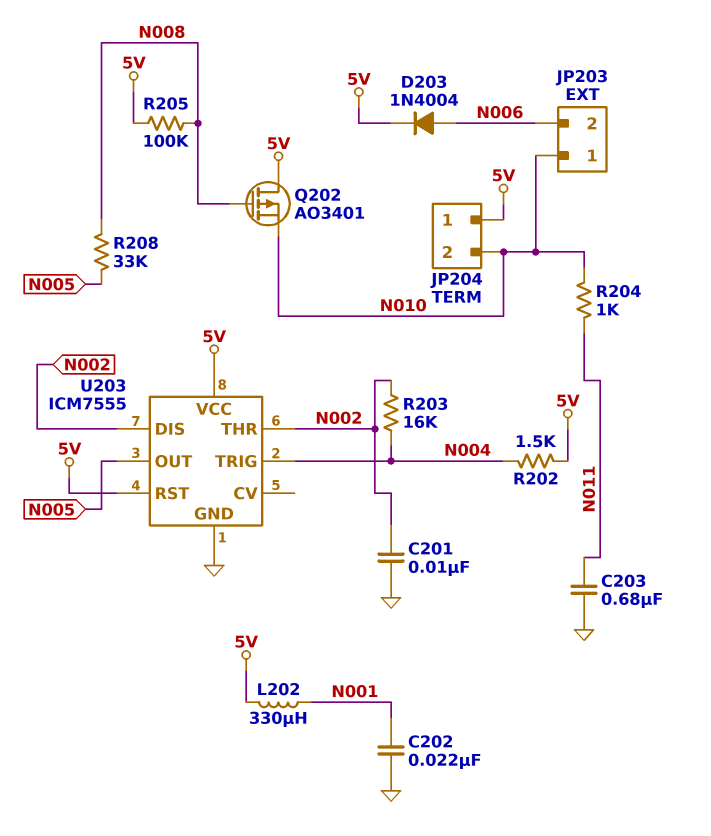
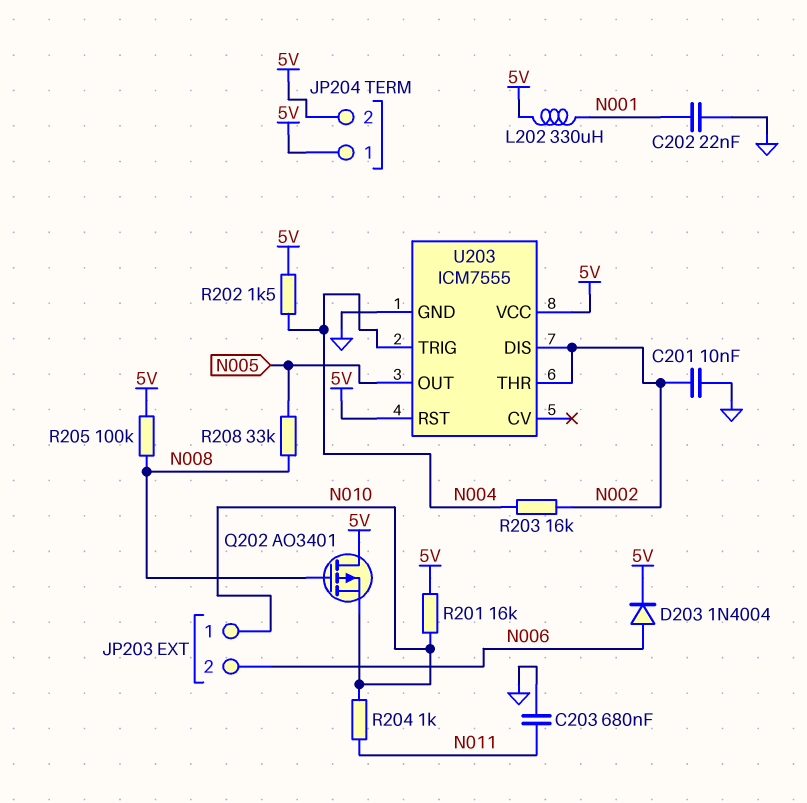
JP204 pin 2: N010 -> 5V
R201: none -> 16k (5V, N010)

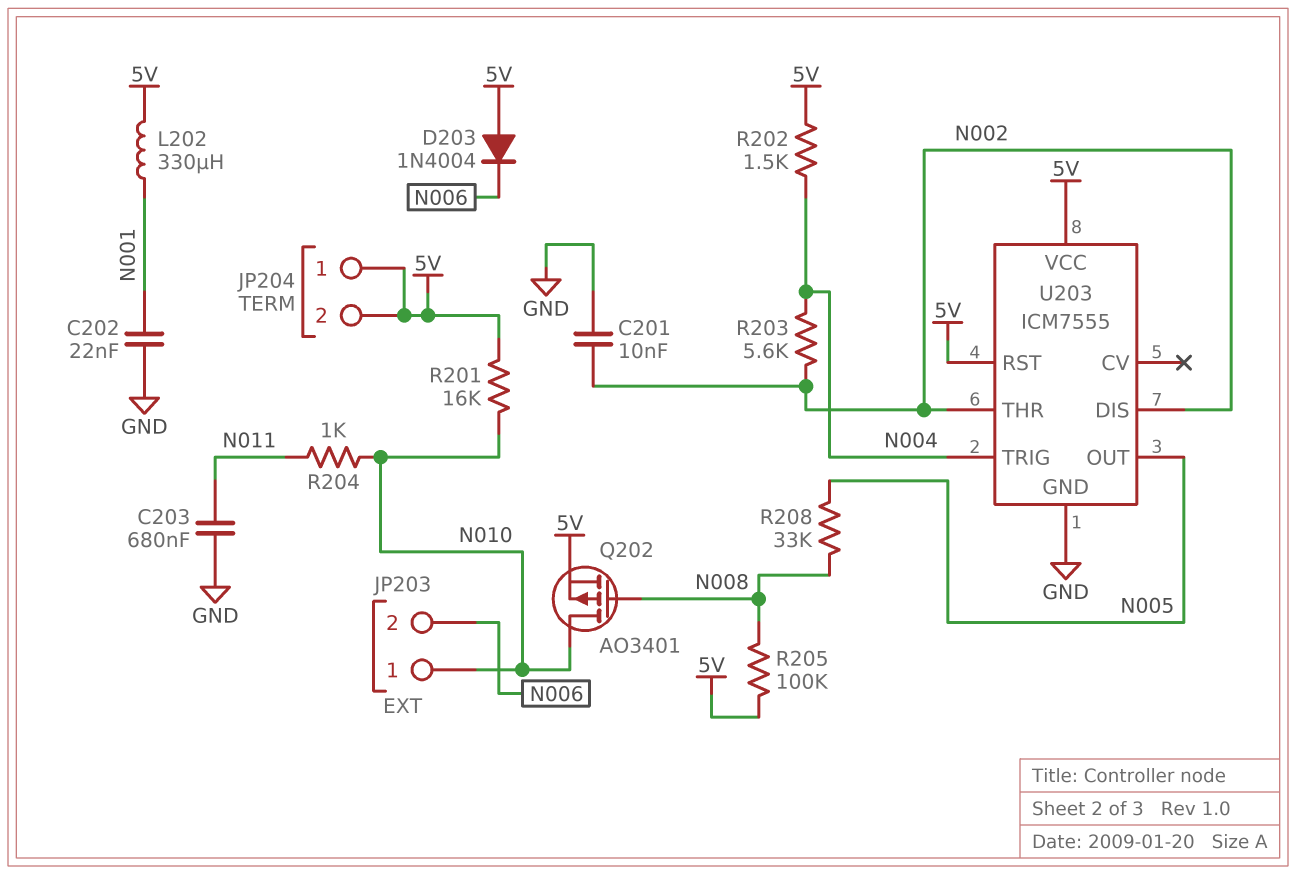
D203: diode 1N4004 (A N006, K 5V) -> diode 1N4004 (A 5V, K N006)
Q202: PMOS AO3401 (G N008, D 5V, S N010) -> PMOS AO3401 (G N008, D N010, S 5V)
R203: 16k (N002, N004) -> 5.6k (N002, N004)

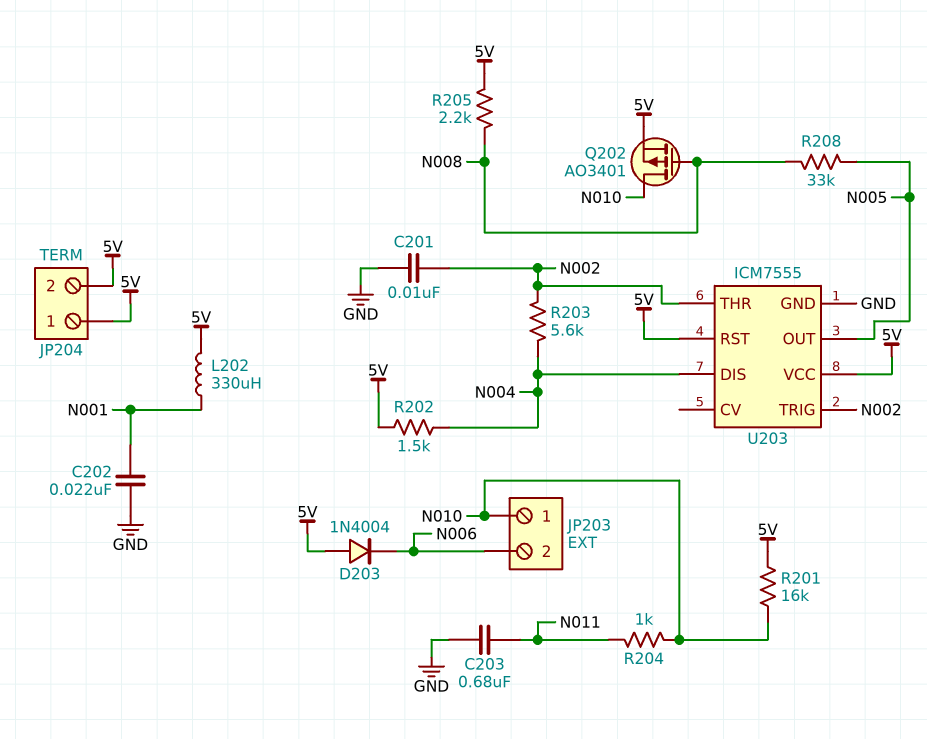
R205: 100k (5V, N008) -> 2.2k (5V, N008)
U203 pin DIS: N002 -> N004
U203 pin TRIG: N004 -> N002

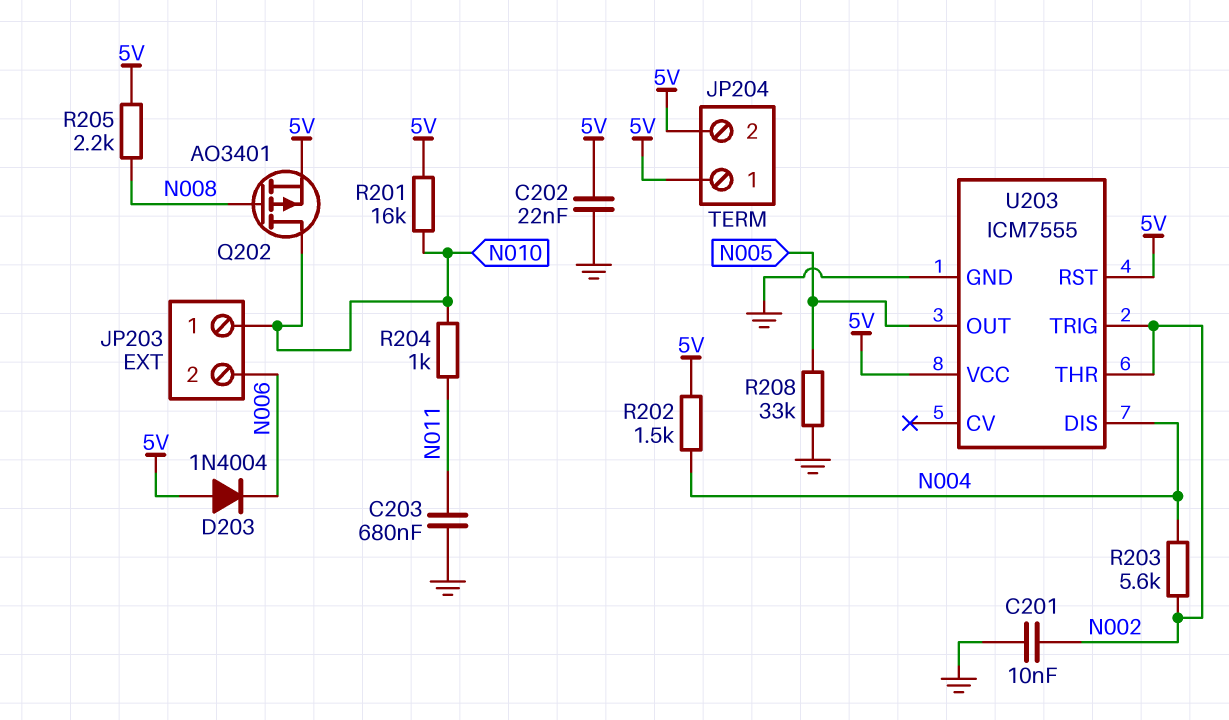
C202: 22nF (GND, N001) -> 22nF (5V, GND)
L202: 330uH (5V, N001) -> none
R208: 33k (N005, N008) -> 33k (GND, N005)

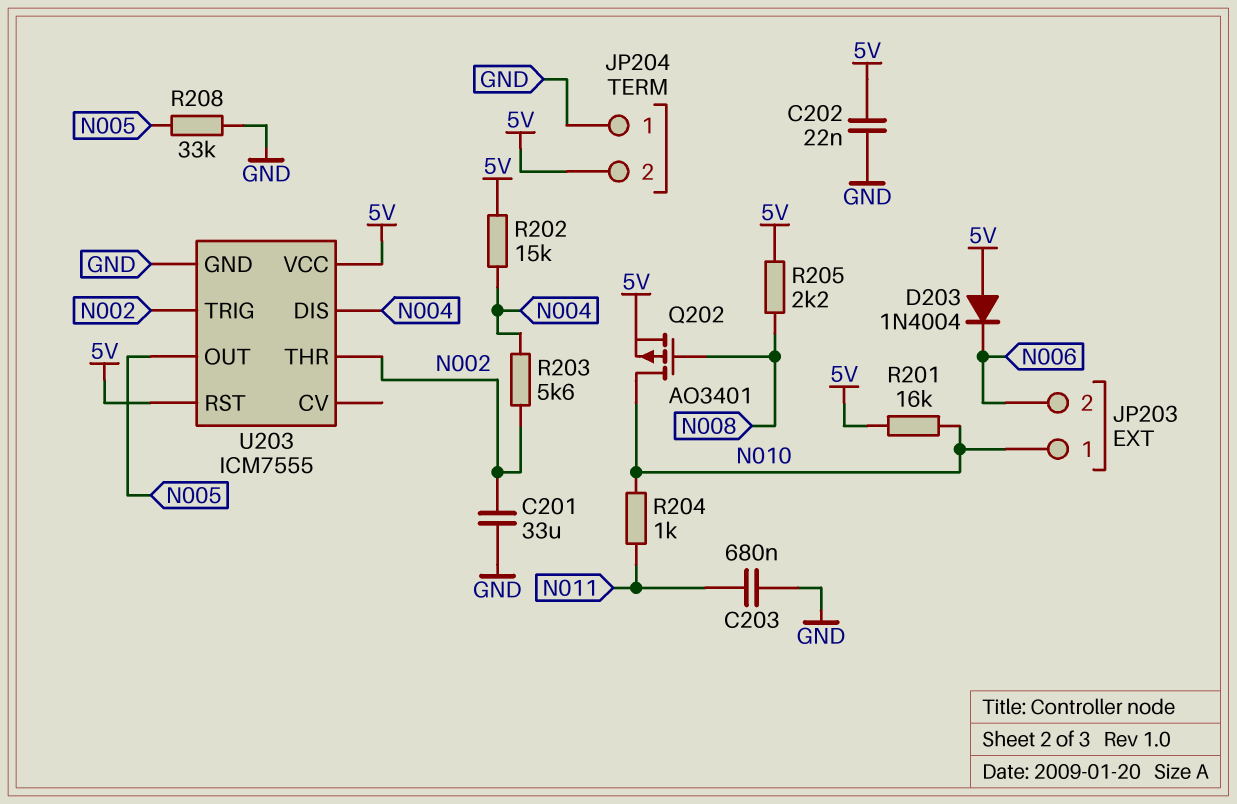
C201: 10nF (GND, N002) -> 33uF (GND, N002)
JP204 pin 1: 5V -> GND
R202: 1.5k (5V, N004) -> 15k (5V, N004)

